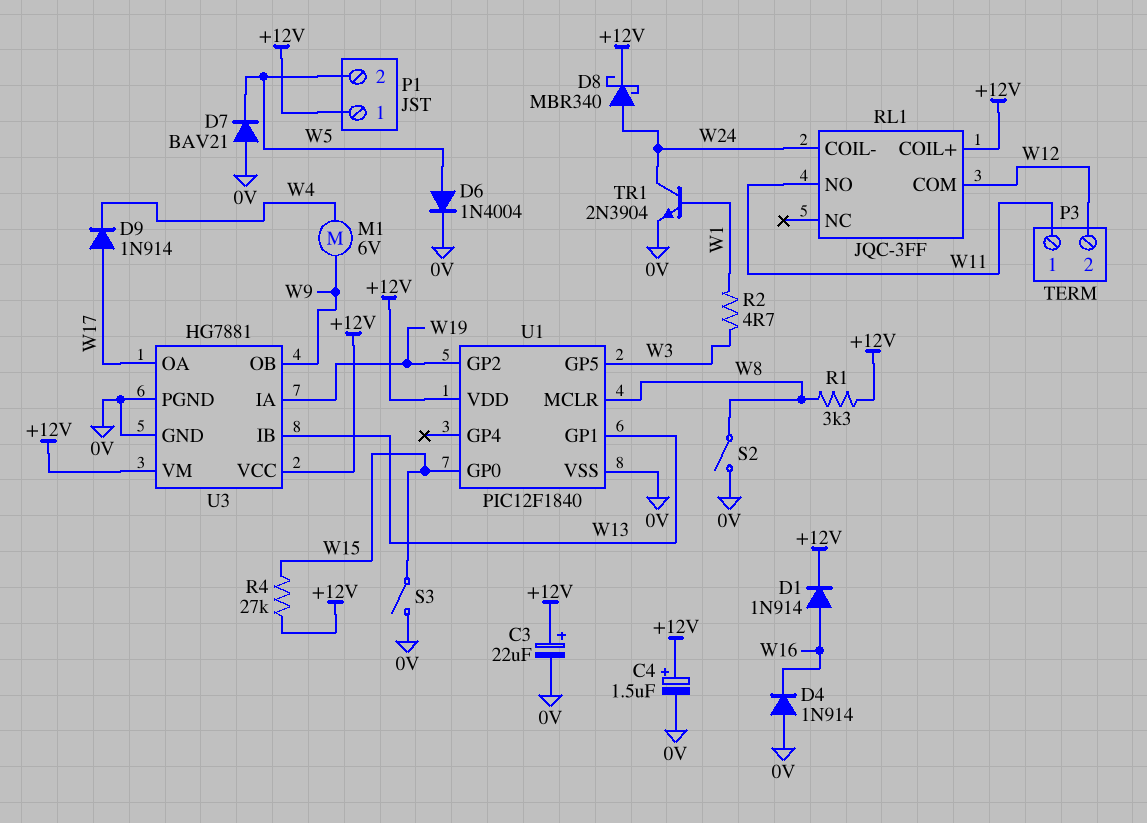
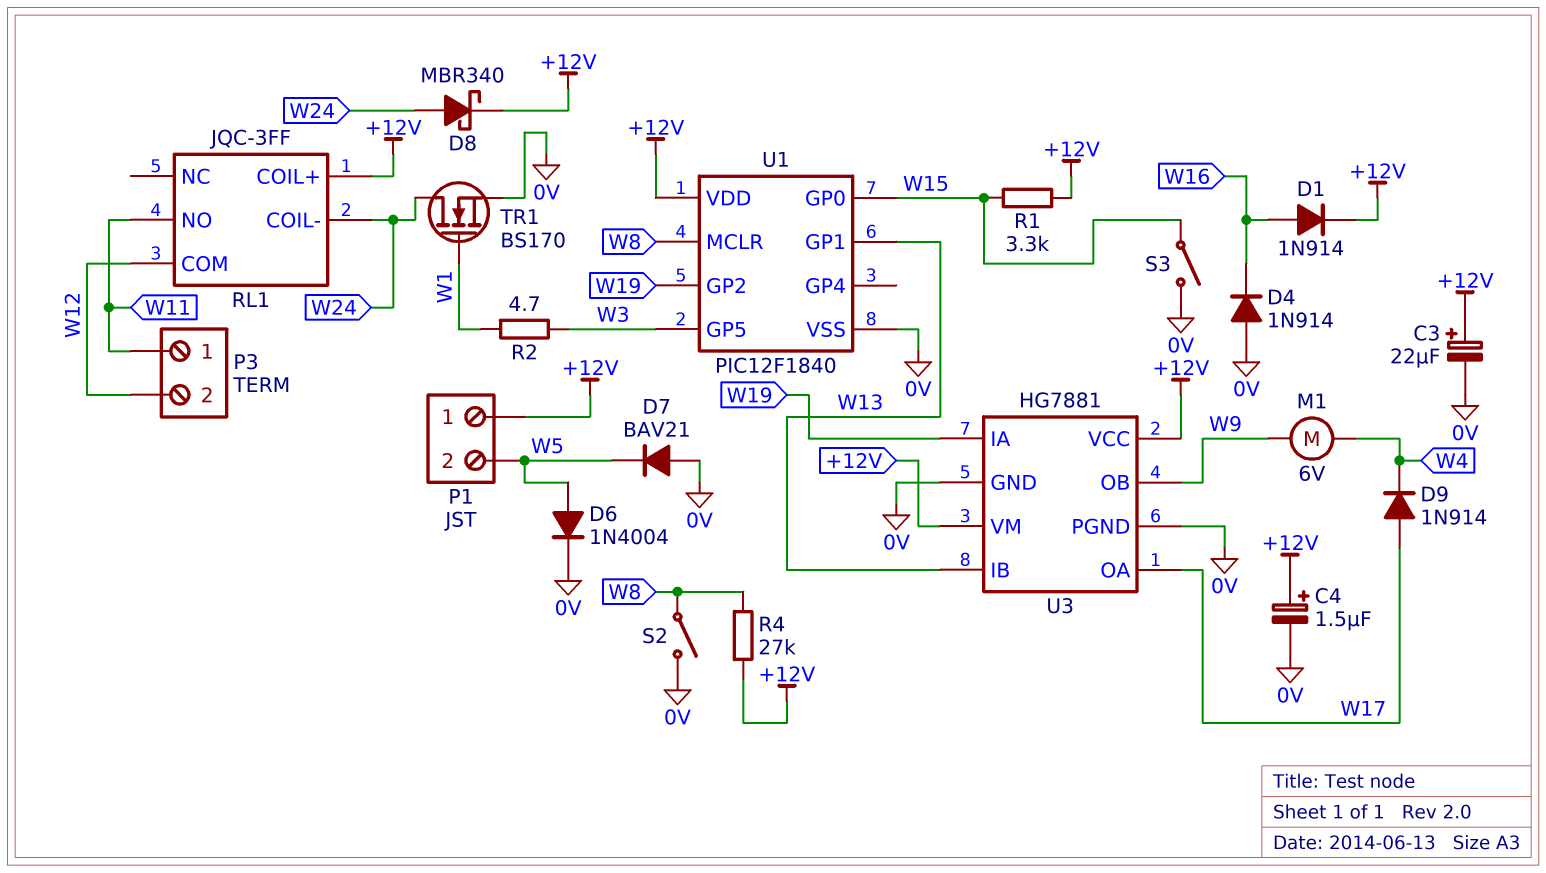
R1: 3.3k (+12V, W8) -> 3.3k (+12V, W15)
R4: 27k (+12V, W15) -> 27k (+12V, W8)
TR1: NPN 2N3904 (B W1, C W24, E 0V) -> NMOS BS170 (G W1, D W24, S 0V)

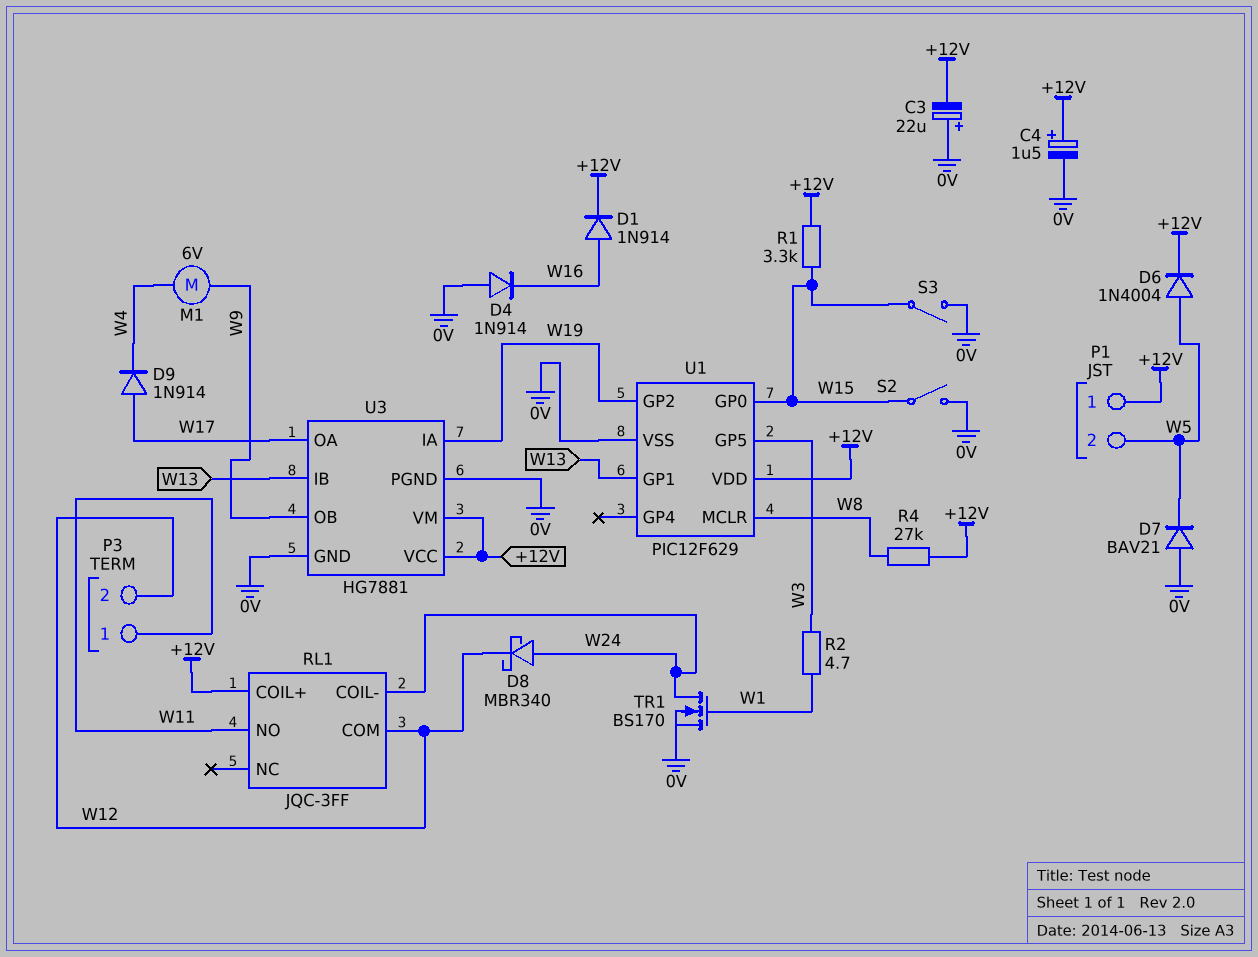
C3: 22uF (plus +12V, minus 0V) -> 22uF (plus 0V, minus +12V)
D6: diode 1N4004 (A W5, K 0V) -> diode 1N4004 (A W5, K +12V)
D8: schottky MBR340 (A W24, K +12V) -> schottky MBR340 (A W24, K W12)
S2: switch (0V, W8) -> switch (0V, W15)
U1: PIC12F1840 -> PIC12F629

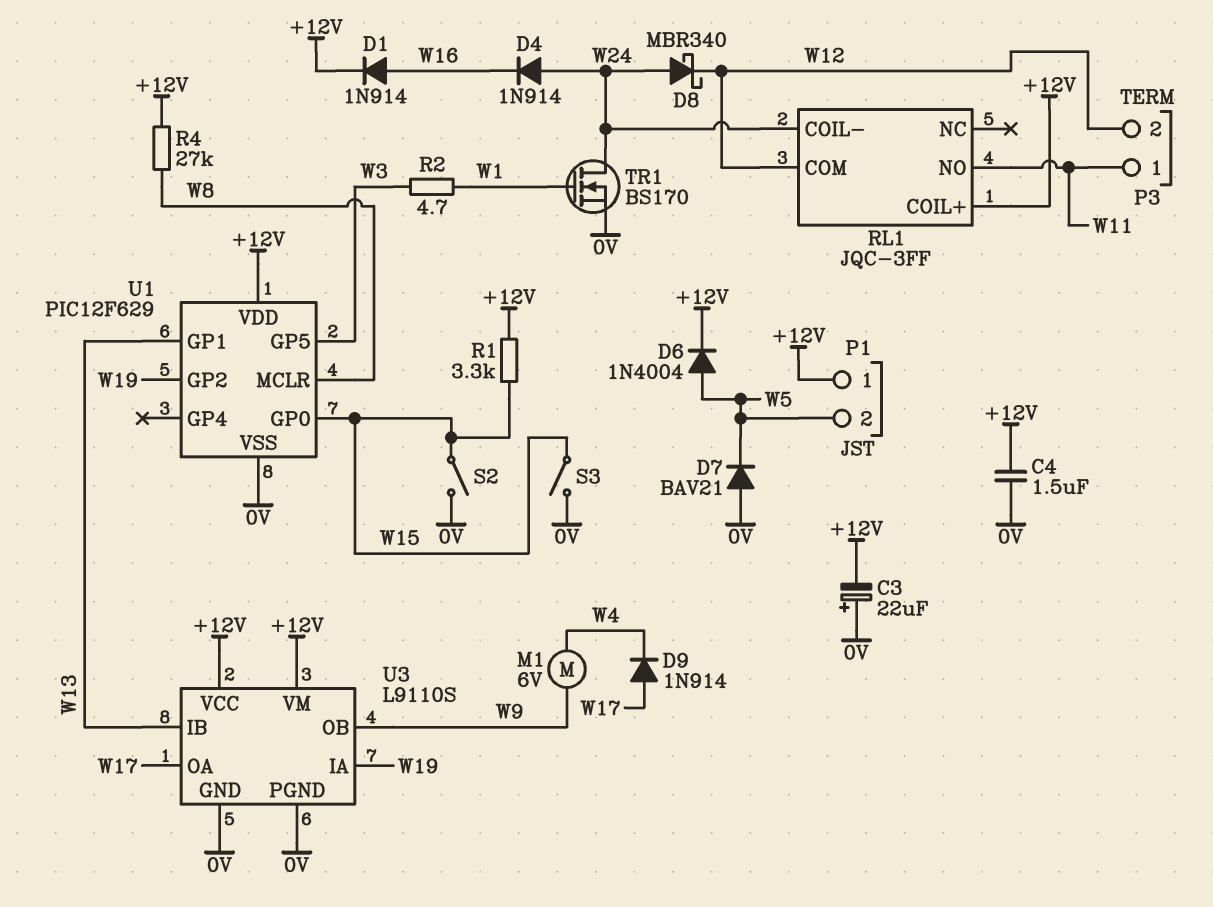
C4: 1.5uF (plus +12V, minus 0V) -> 1.5uF (+12V, 0V)
D4: diode 1N914 (A 0V, K W16) -> diode 1N914 (A W24, K W16)
U3: HG7881 -> L9110S

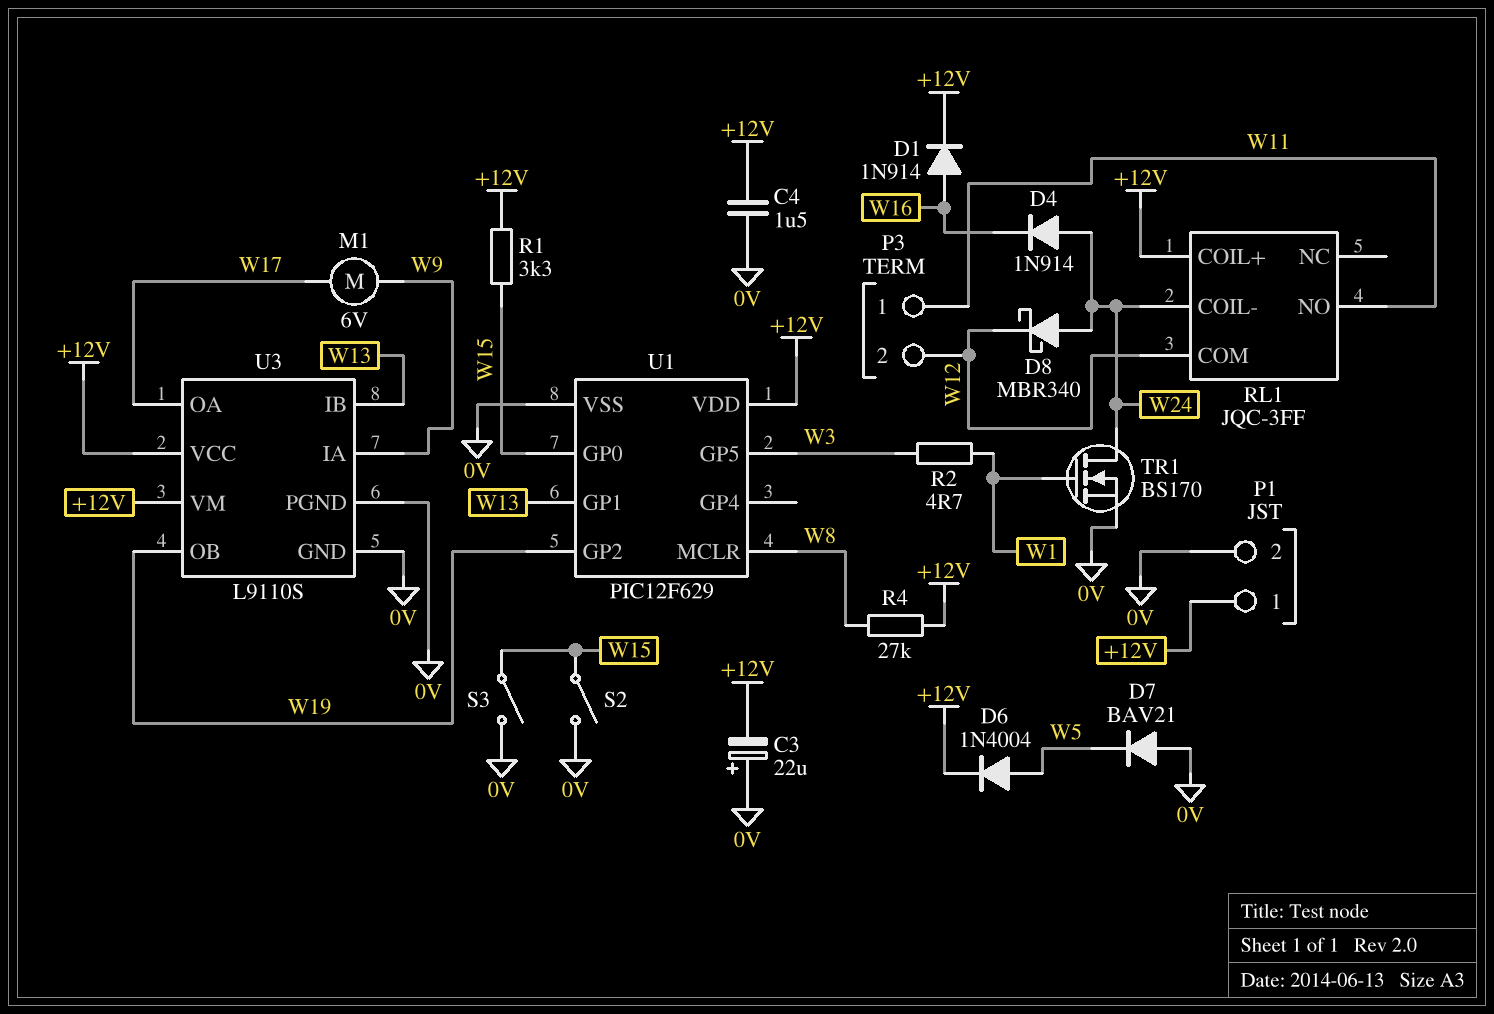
D9: diode 1N914 (A W17, K W4) -> none
M1: motor 6V (W4, W9) -> motor 6V (W9, W17)
P1 pin 2: W5 -> 0V
U3 pin IA: W19 -> W9
U3 pin OB: W9 -> W19

